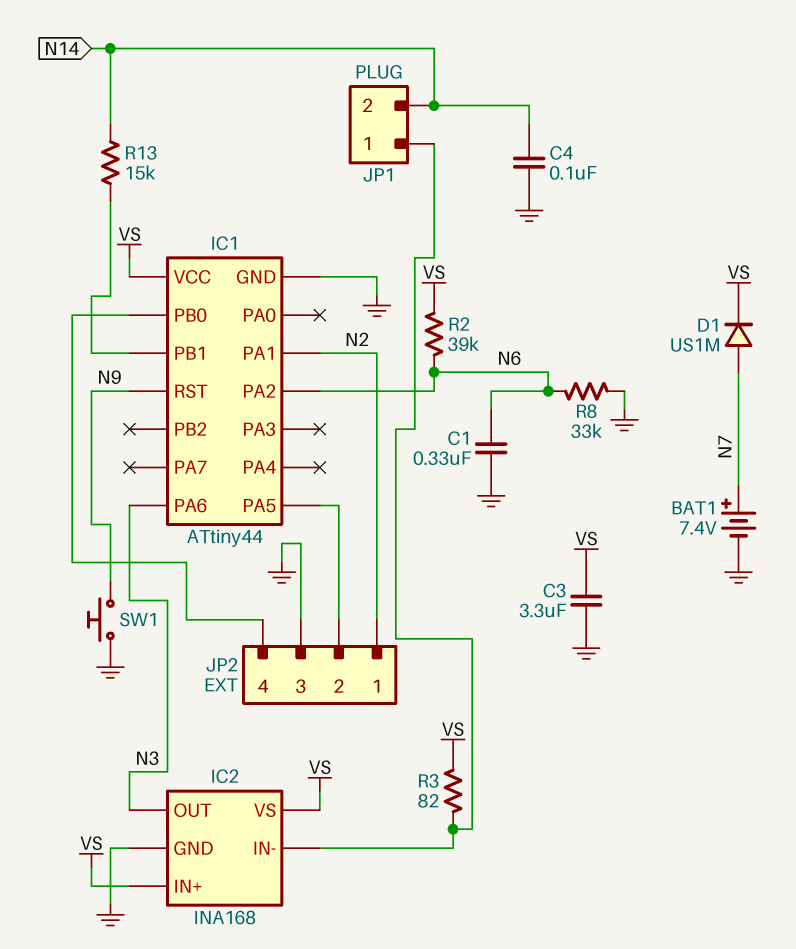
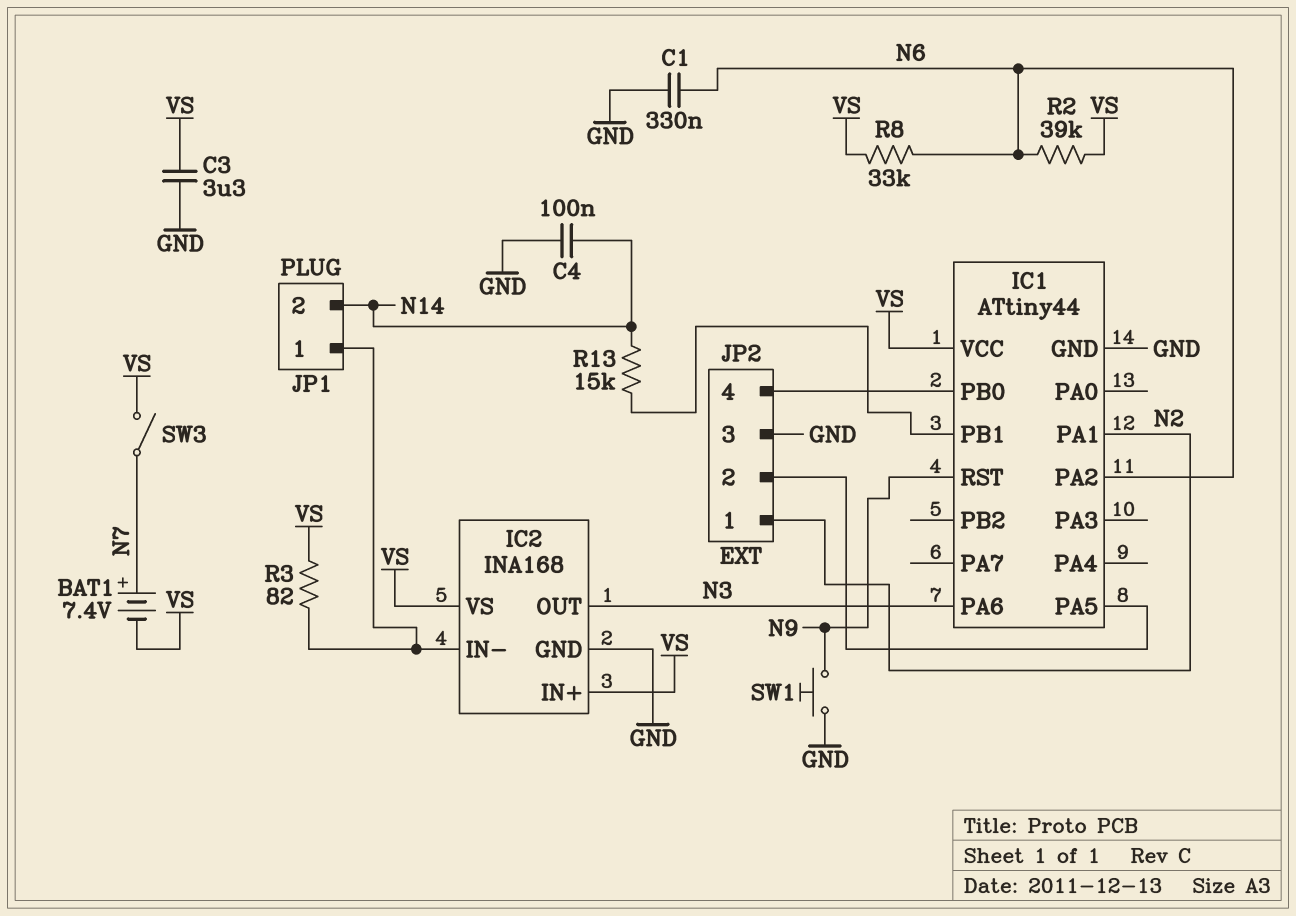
BAT1: 7.4V (plus N7, minus GND) -> 7.4V (plus N7, minus VS)
D1: diode US1M (A N7, K VS) -> none
R8: 33k (GND, N6) -> 33k (N6, VS)
SW3: none -> switch (N7, VS)

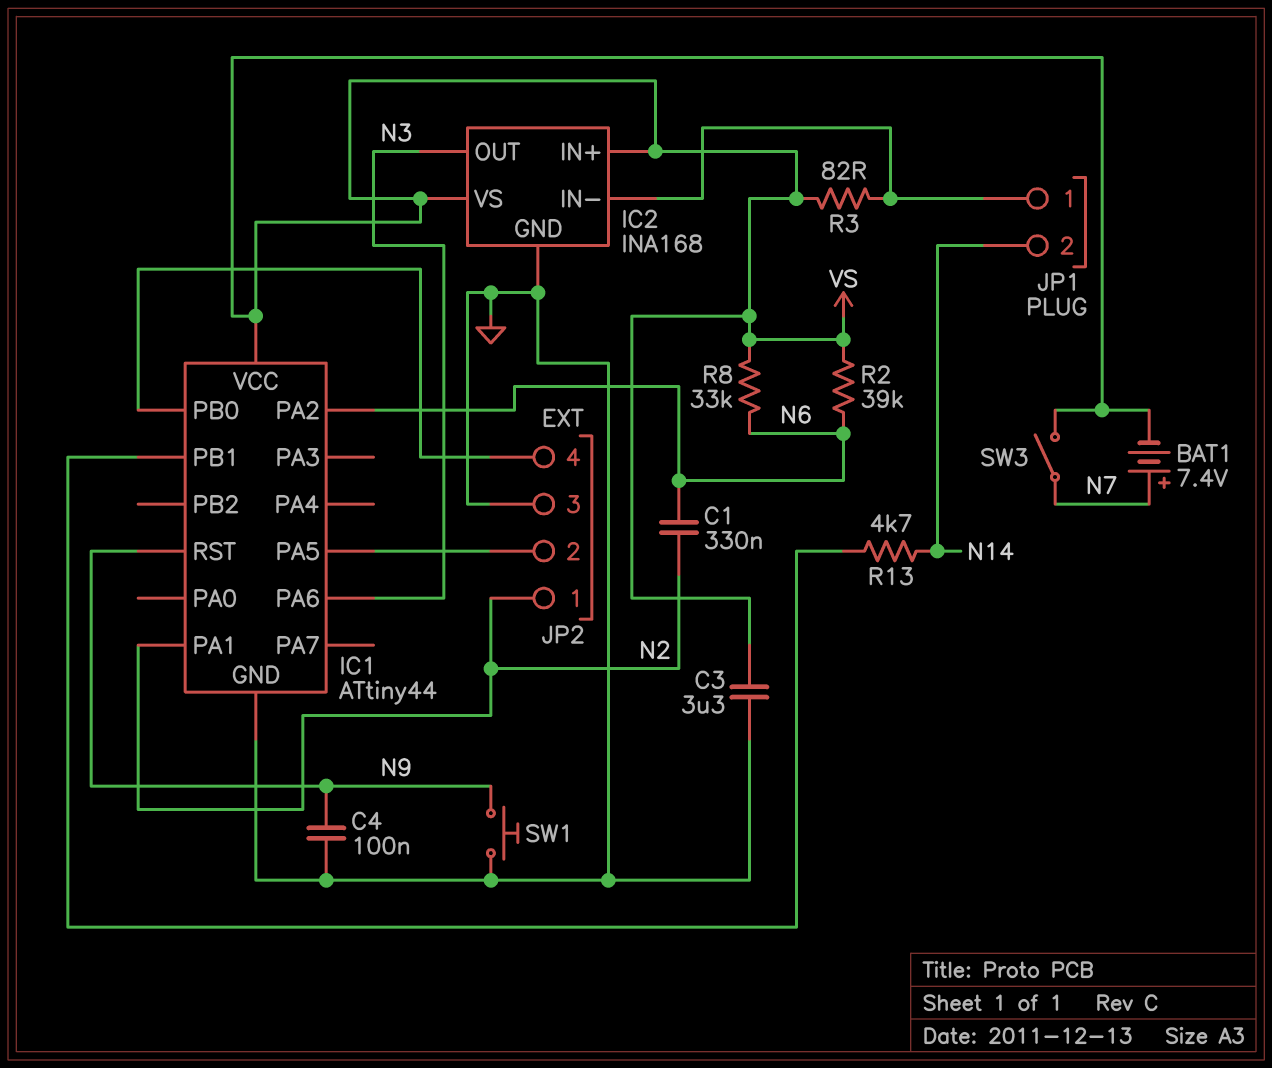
C1: 330nF (GND, N6) -> 330nF (N2, N6)
C4: 100nF (GND, N14) -> 100nF (GND, N9)
R13: 15k (IC1/PB1, N14) -> 4.7k (IC1/PB1, N14)

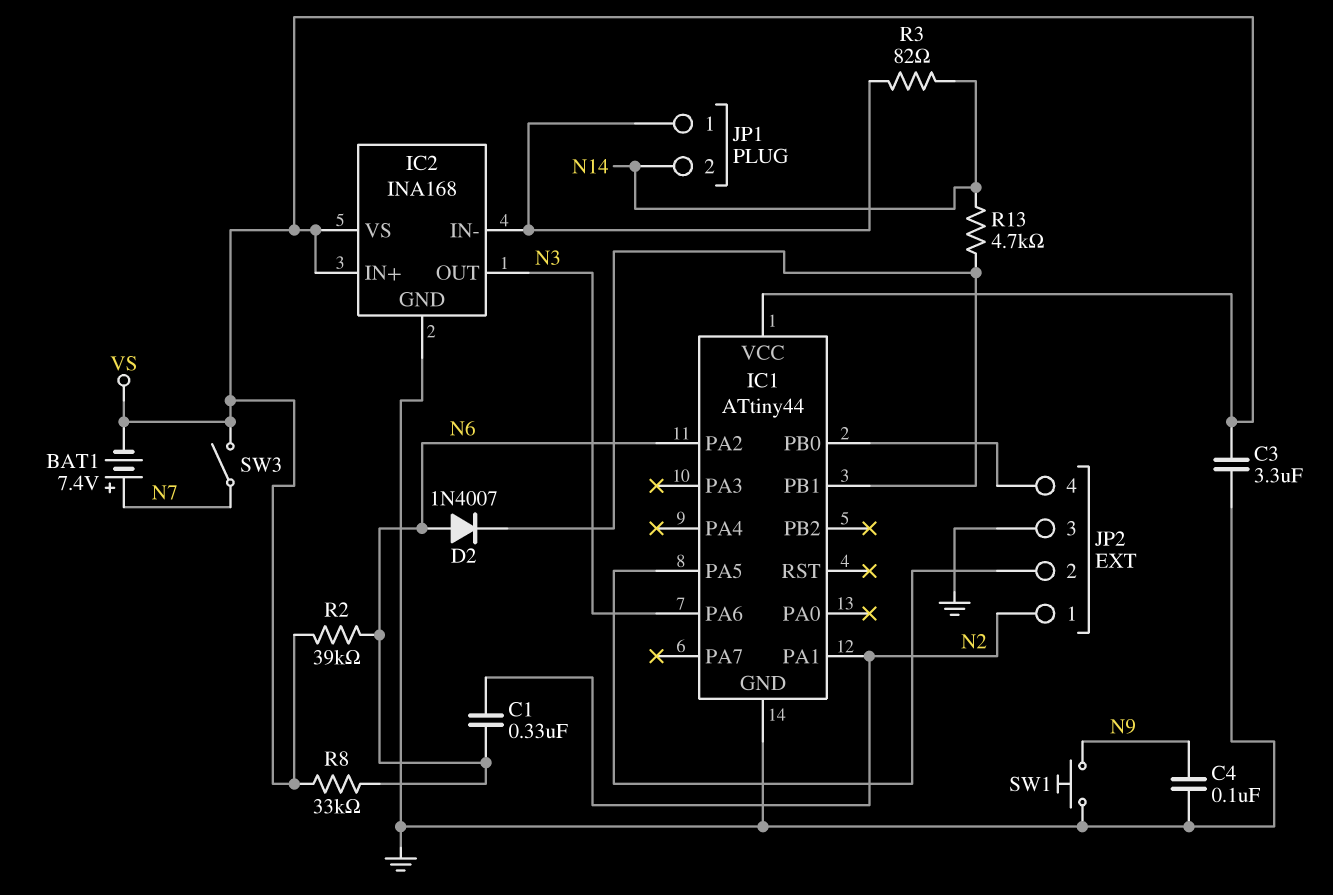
D2: none -> diode 1N4007 (A N6, K IC1/PB1)
IC1 pin RST: N9 -> none
R3: 82 (IC2/IN-, VS) -> 82 (IC2/IN-, N14)

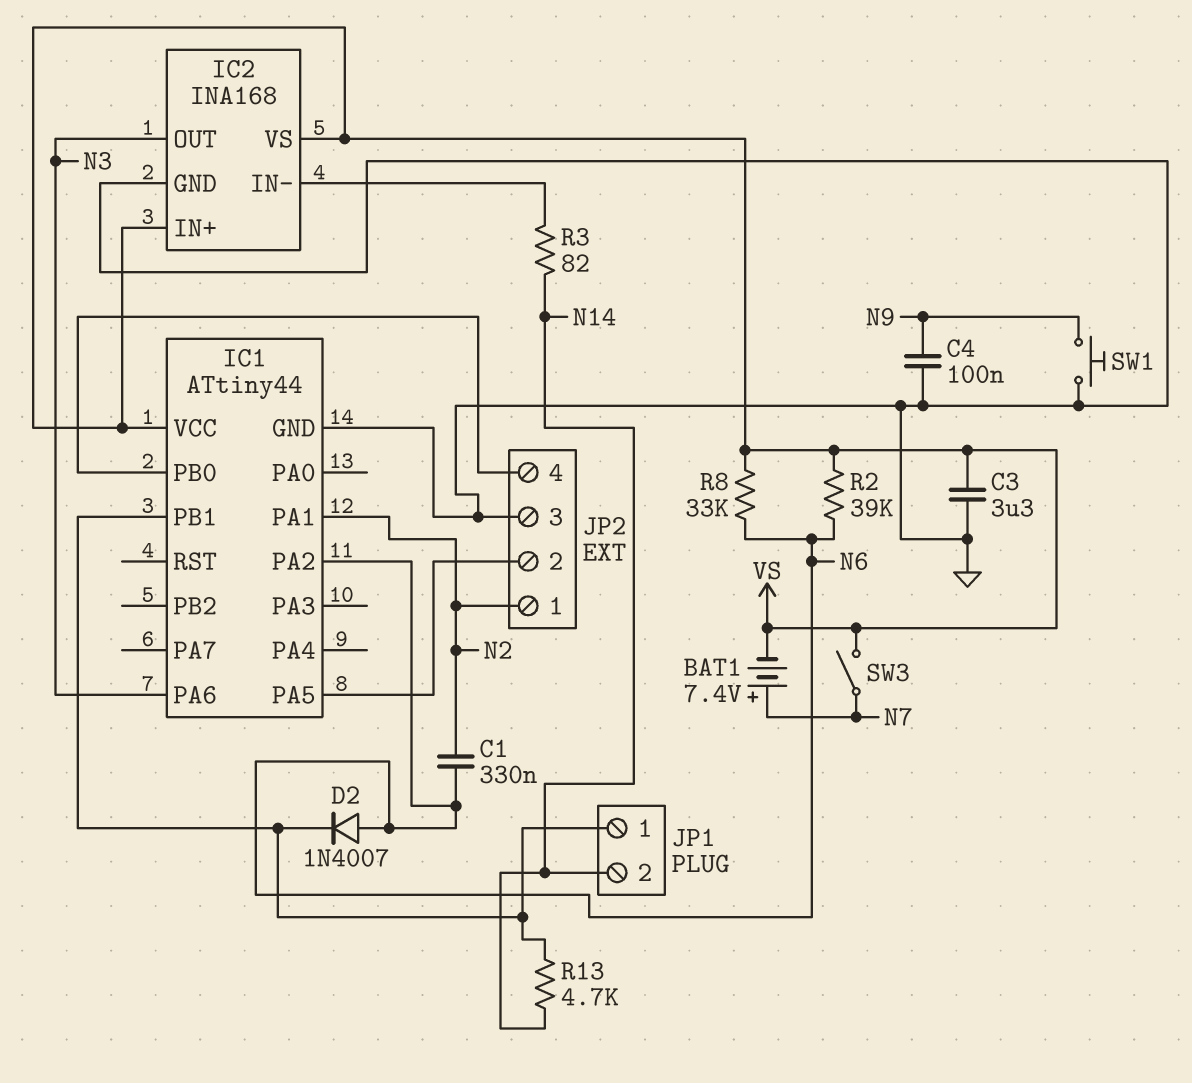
JP1 pin 1: IC2/IN- -> IC1/PB1

